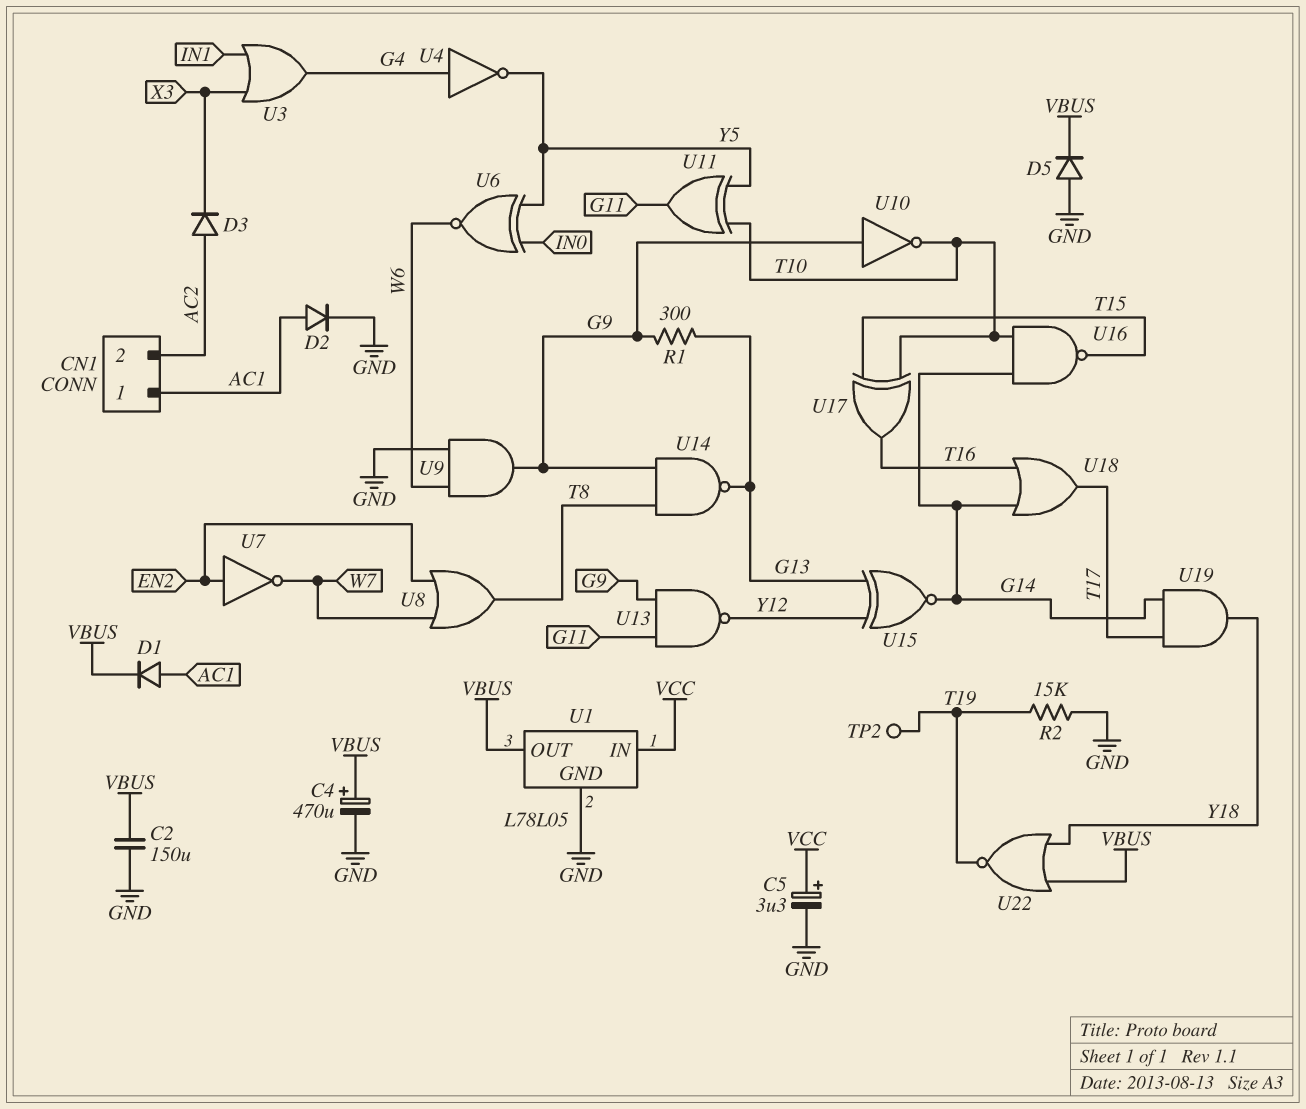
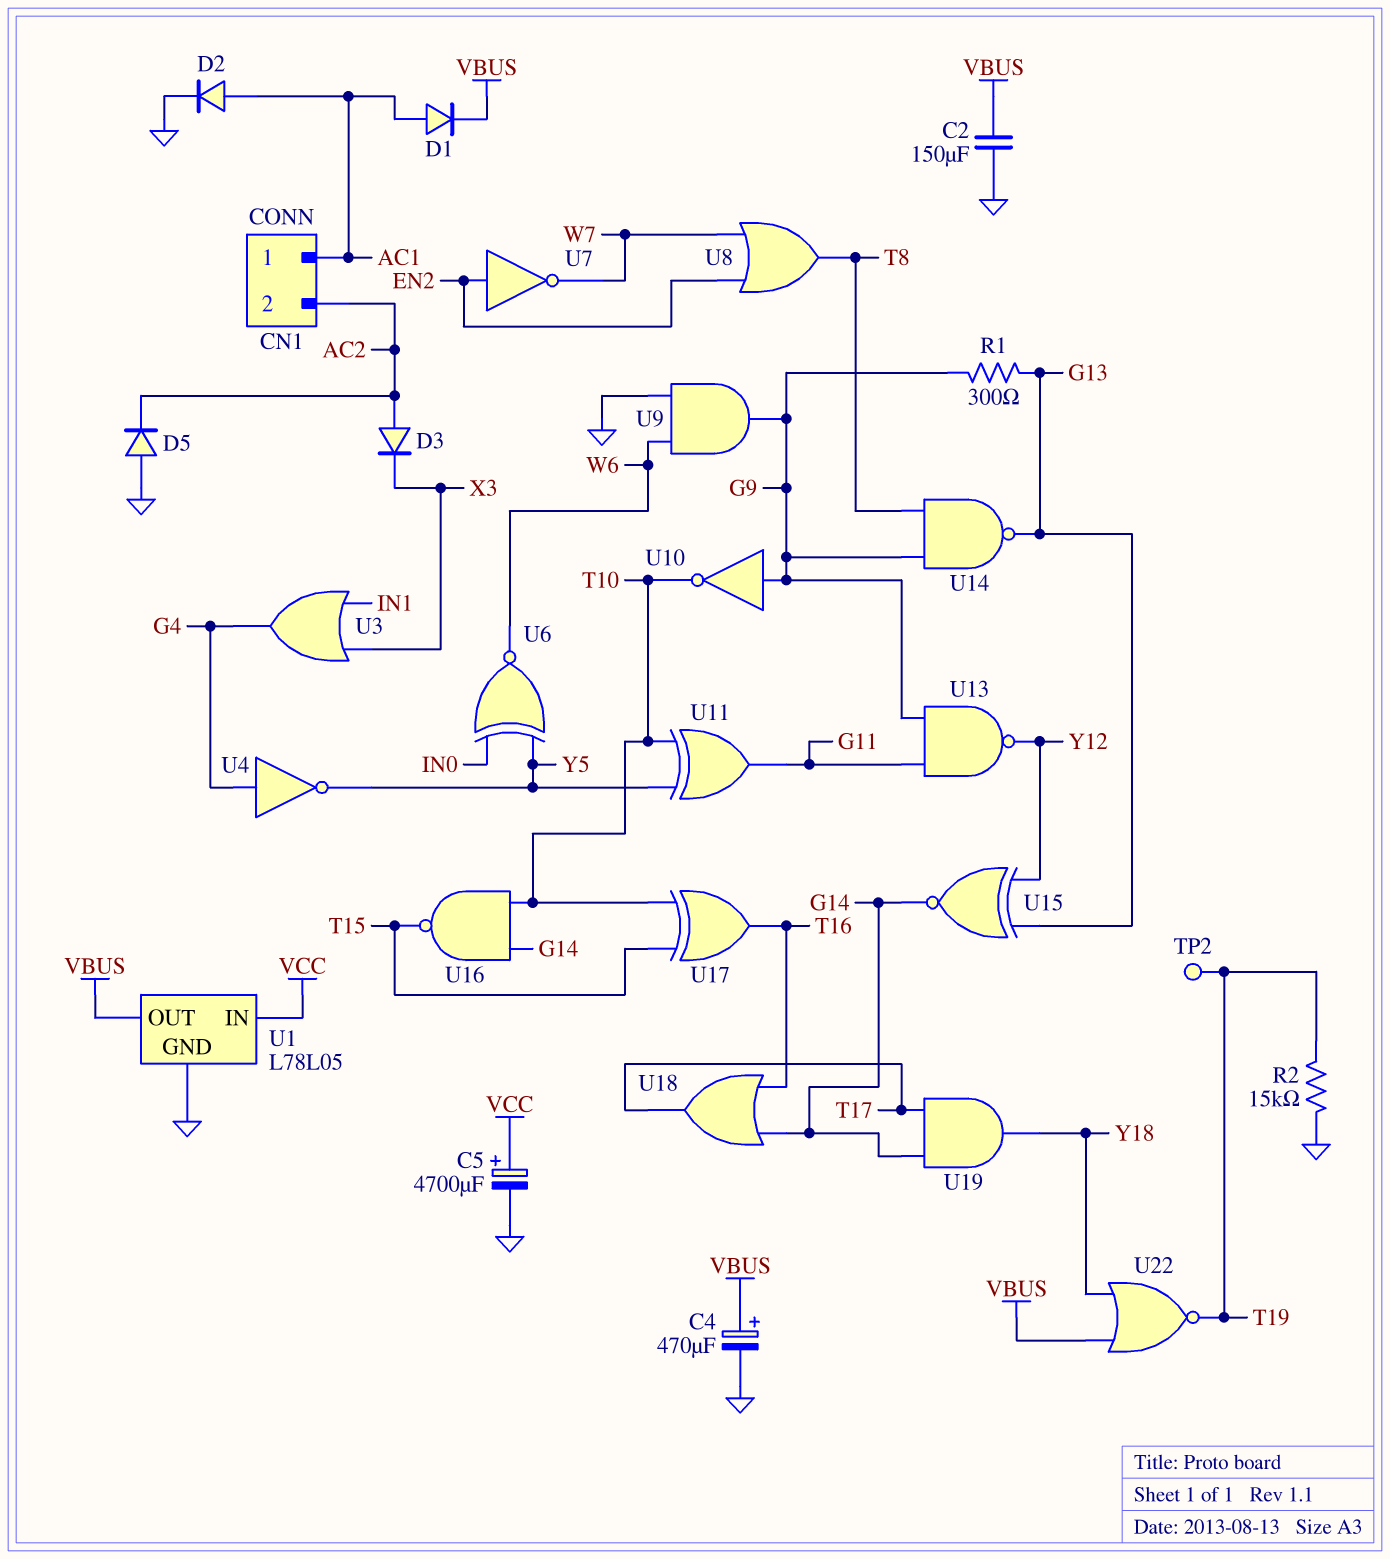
C5: 3.3uF (plus VCC, minus GND) -> 4700uF (plus VCC, minus GND)
D5: diode (A GND, K VBUS) -> diode (A GND, K AC2)

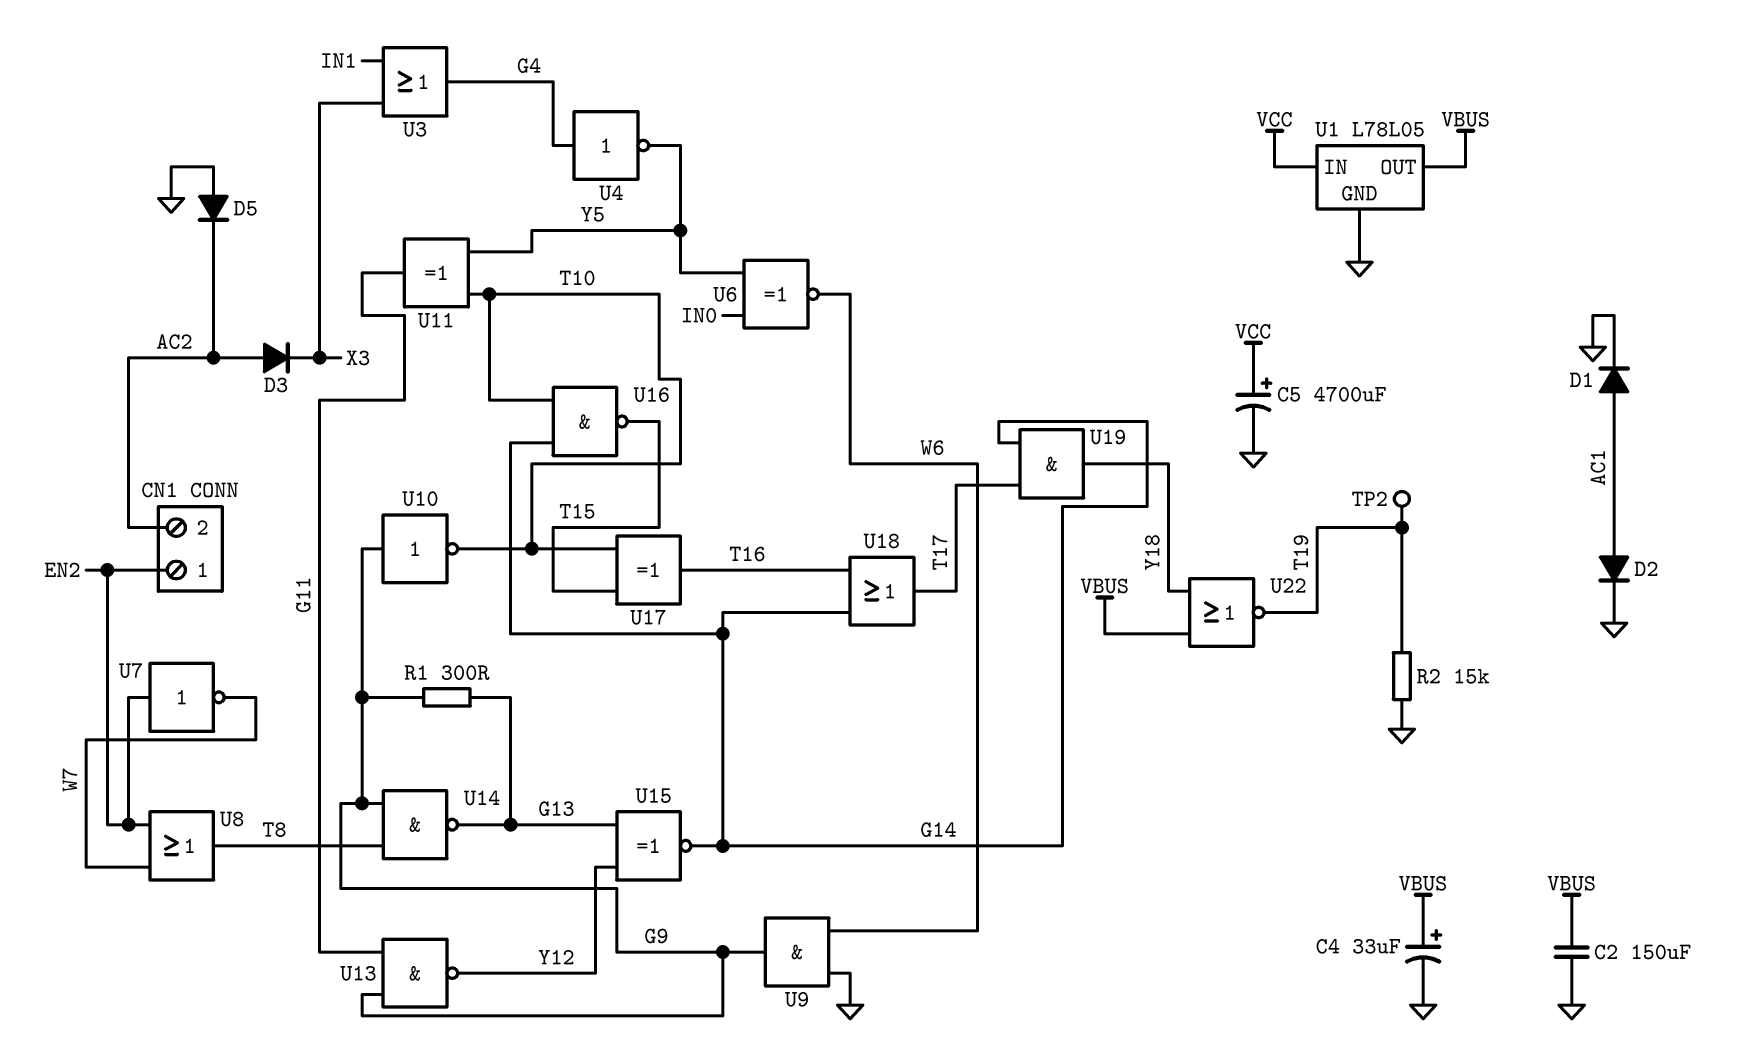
C4: 470uF (plus VBUS, minus GND) -> 33uF (plus VBUS, minus GND)
CN1 pin 1: AC1 -> EN2
D1: diode (A AC1, K VBUS) -> diode (A AC1, K GND)

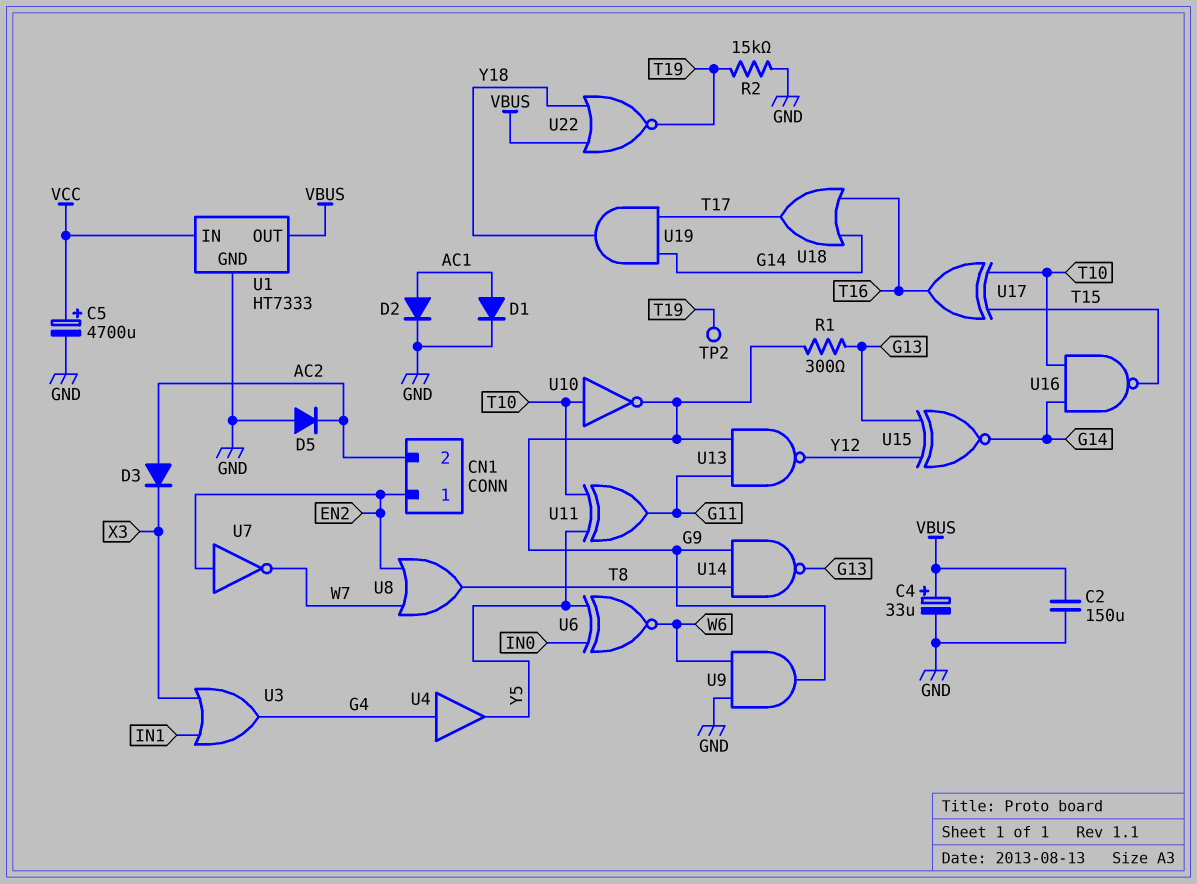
U1: L78L05 -> HT7333
U4: NOT (in G4, out Y5) -> buffer (in G4, out Y5)
U10: NOT (in G9, out T10) -> NOT (in T10, out G9)

